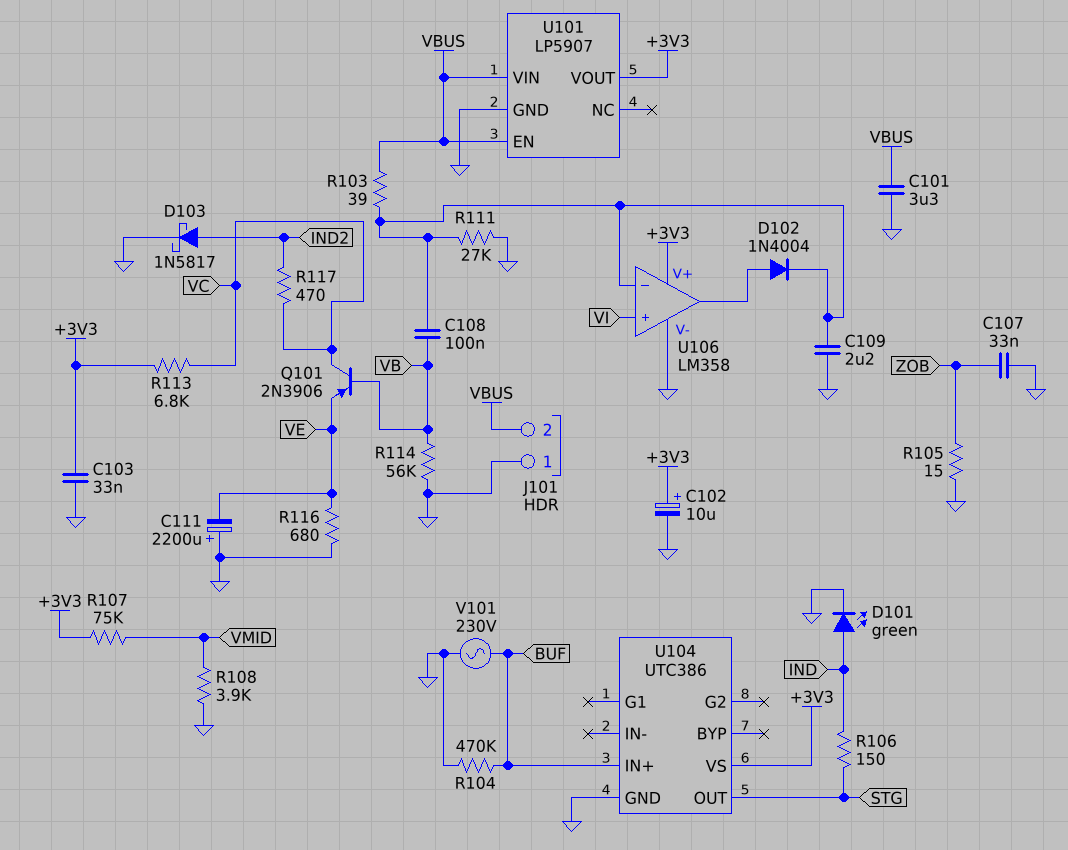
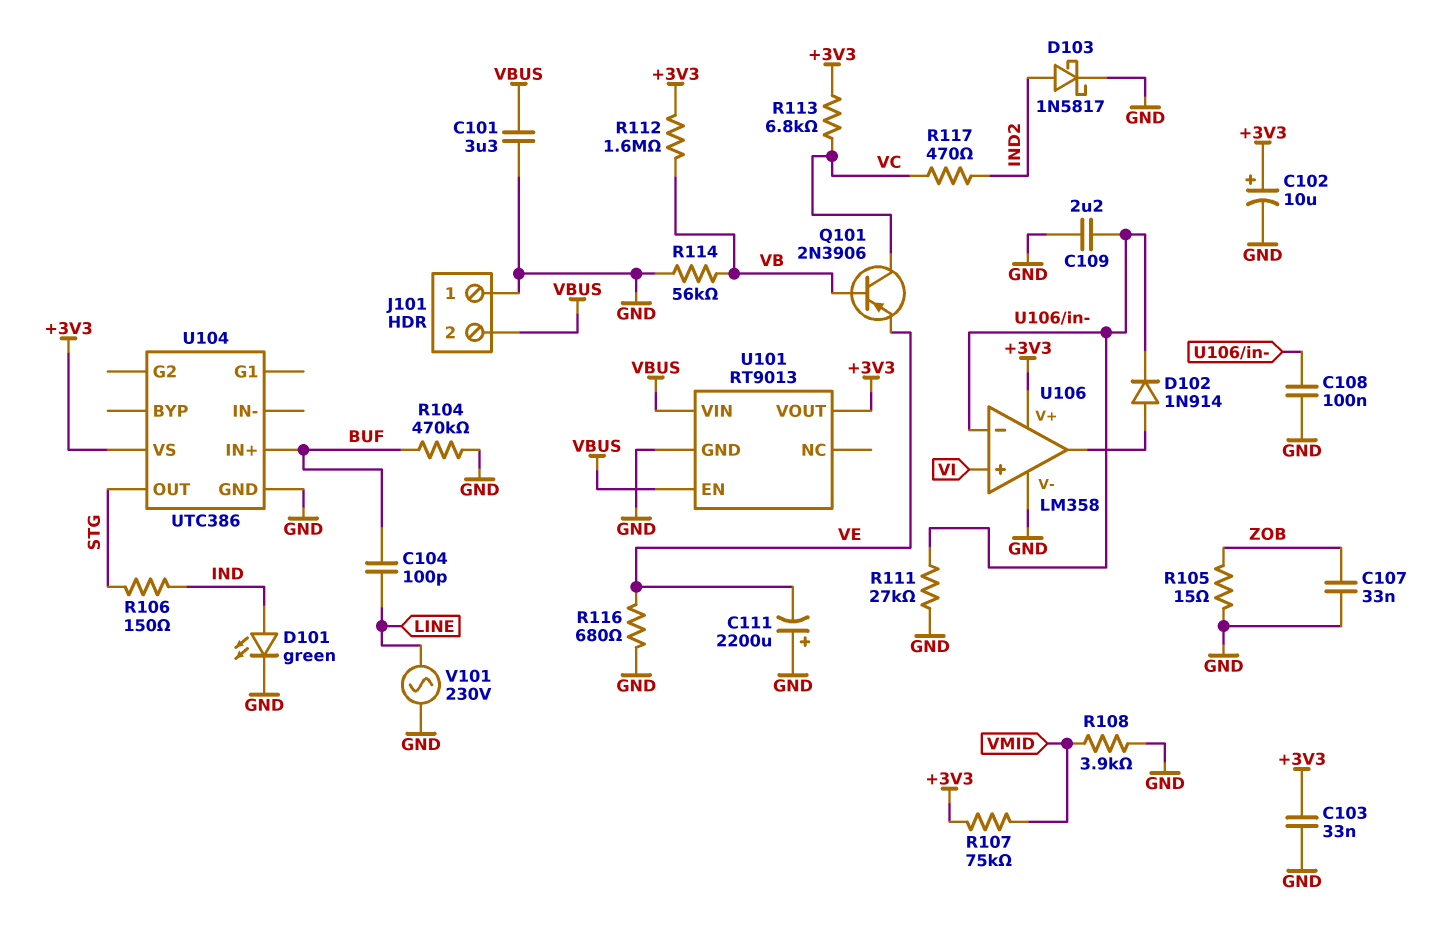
C104: none -> 100pF (BUF, LINE)
C108: 100nF (U106/in-, VB) -> 100nF (GND, U106/in-)
D102: diode 1N4004 (A U106/out, K U106/in-) -> diode 1N914 (A U106/out, K U106/in-)
R103: 39 (U106/in-, VBUS) -> none
R112: none -> 1.6M (+3V3, VB)
U101: LP5907 -> RT9013
V101: AC 230V (BUF, GND) -> AC 230V (GND, LINE)

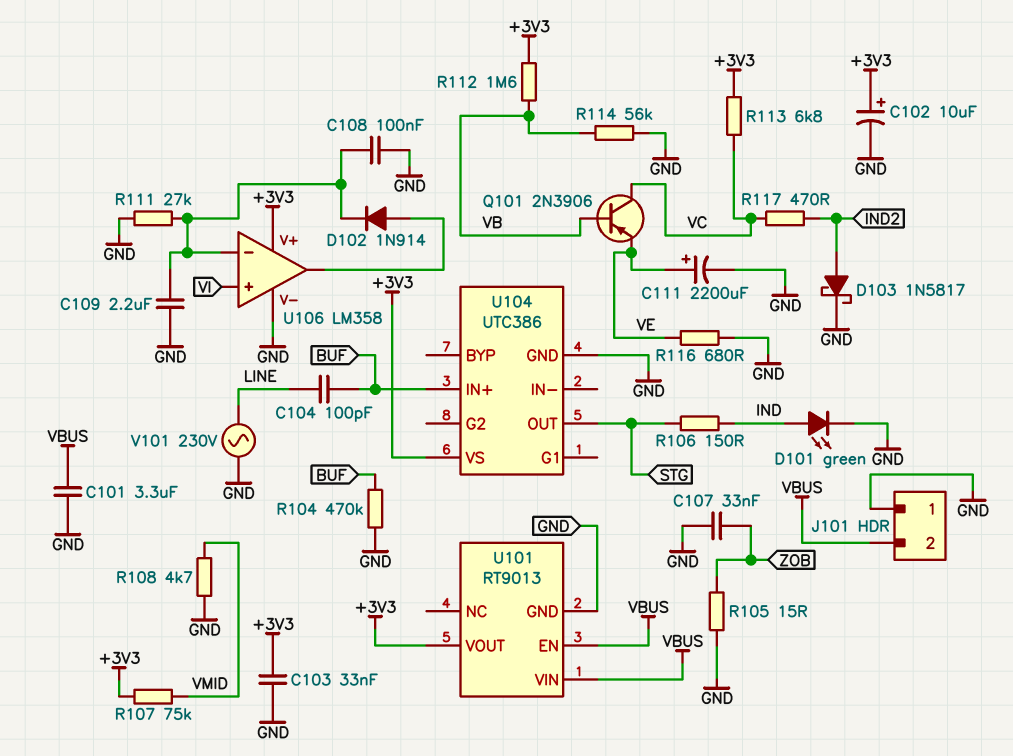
C111: 2200uF (plus GND, minus VE) -> 2200uF (plus VE, minus GND)
R108: 3.9k (GND, VMID) -> 4.7k (GND, VMID)

